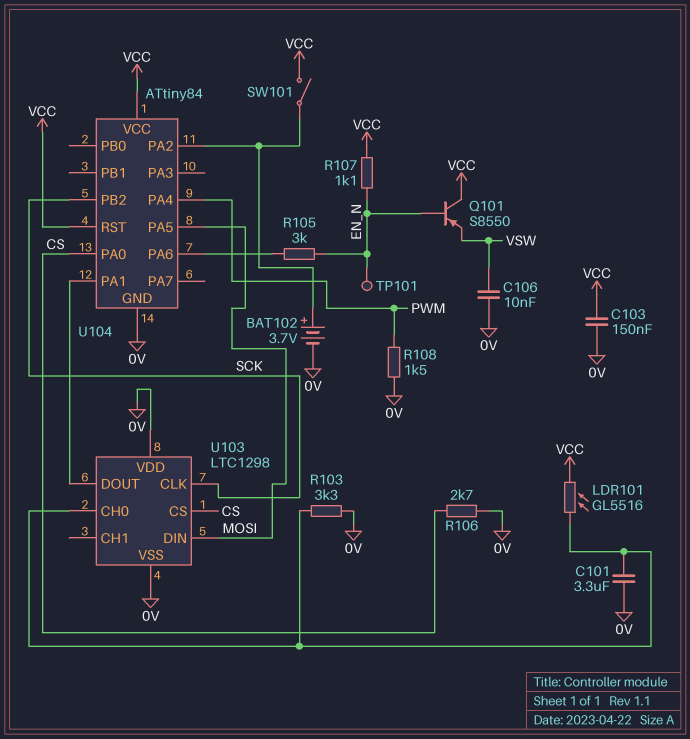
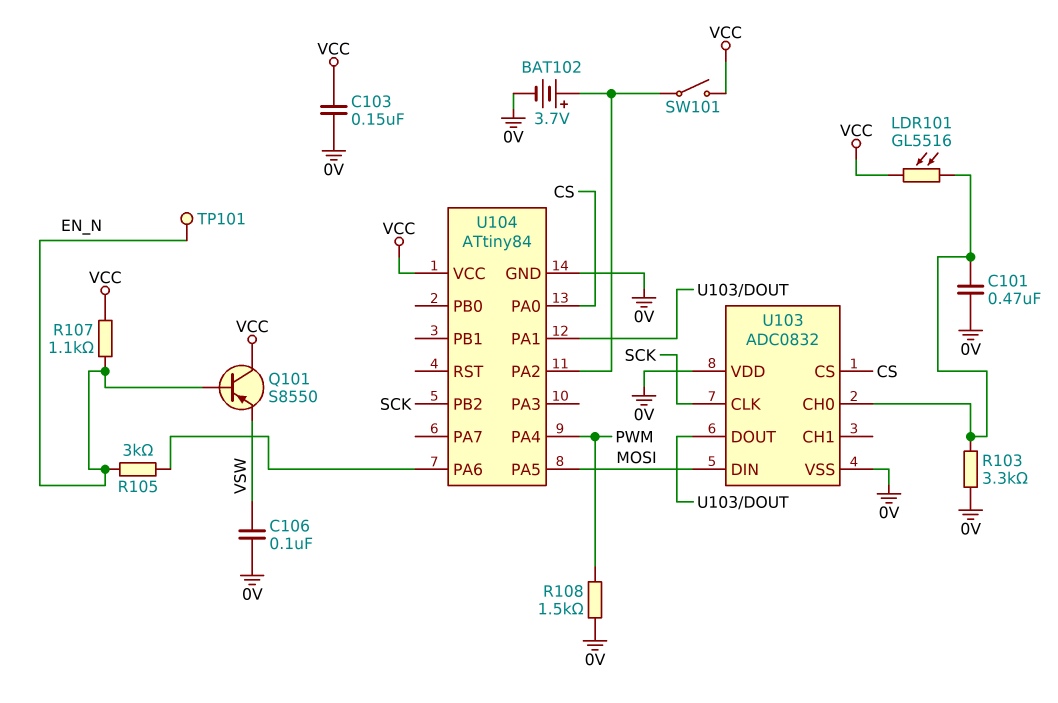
C101: 3.3uF (0V, U103/CH0) -> 470nF (0V, U103/CH0)
C106: 10nF (0V, VSW) -> 100nF (0V, VSW)
R106: 2.7k (0V, CS) -> none
U103: LTC1298 -> ADC0832
U104 pin RST: VCC -> none

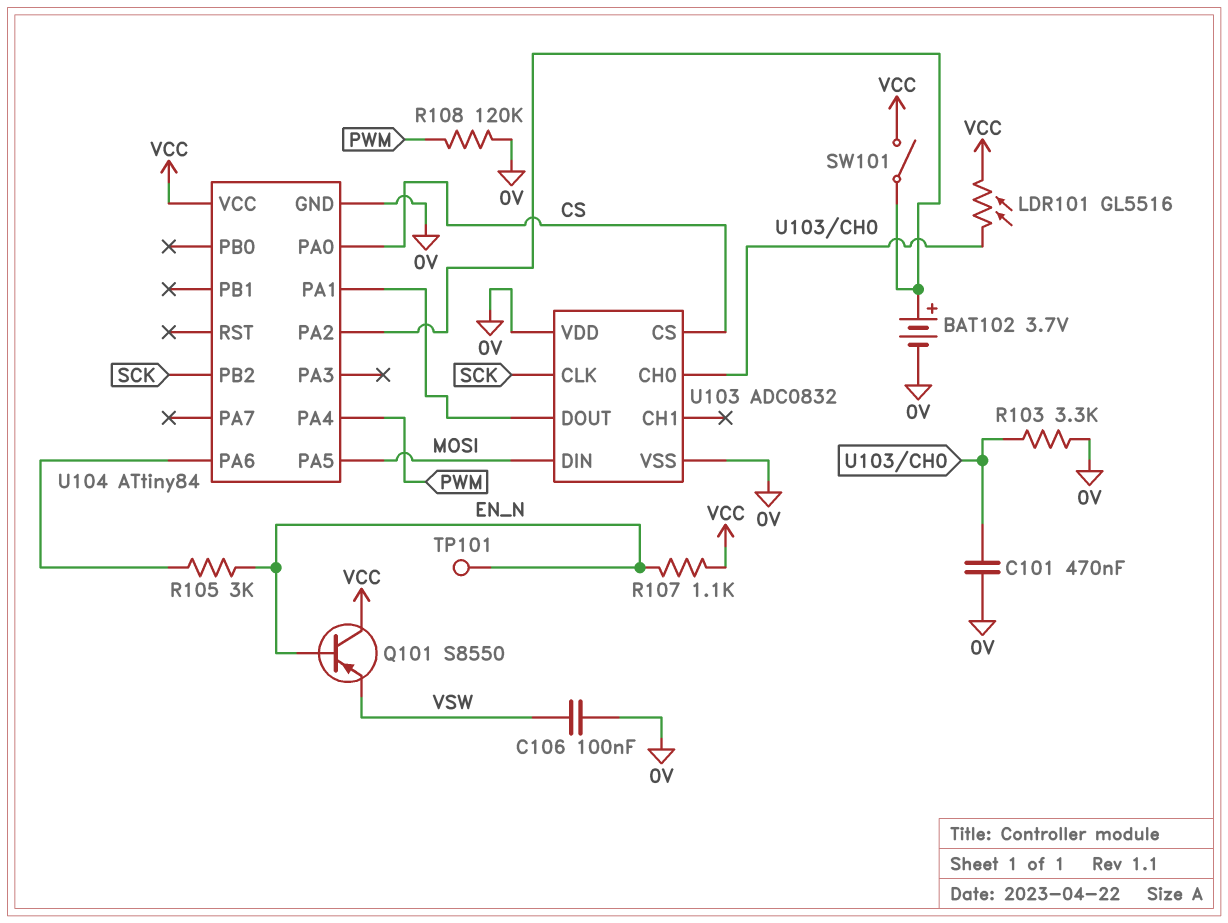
C103: 150nF (0V, VCC) -> none
R108: 1.5k (0V, PWM) -> 120k (0V, PWM)

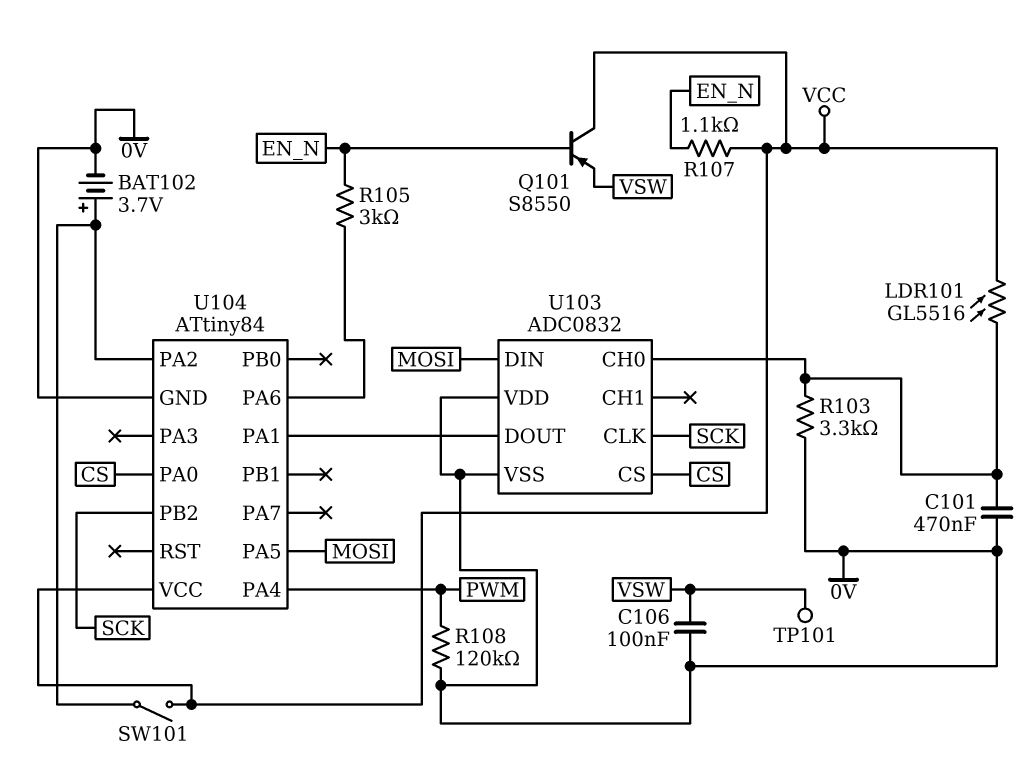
TP101: test point (EN_N) -> test point (VSW)

